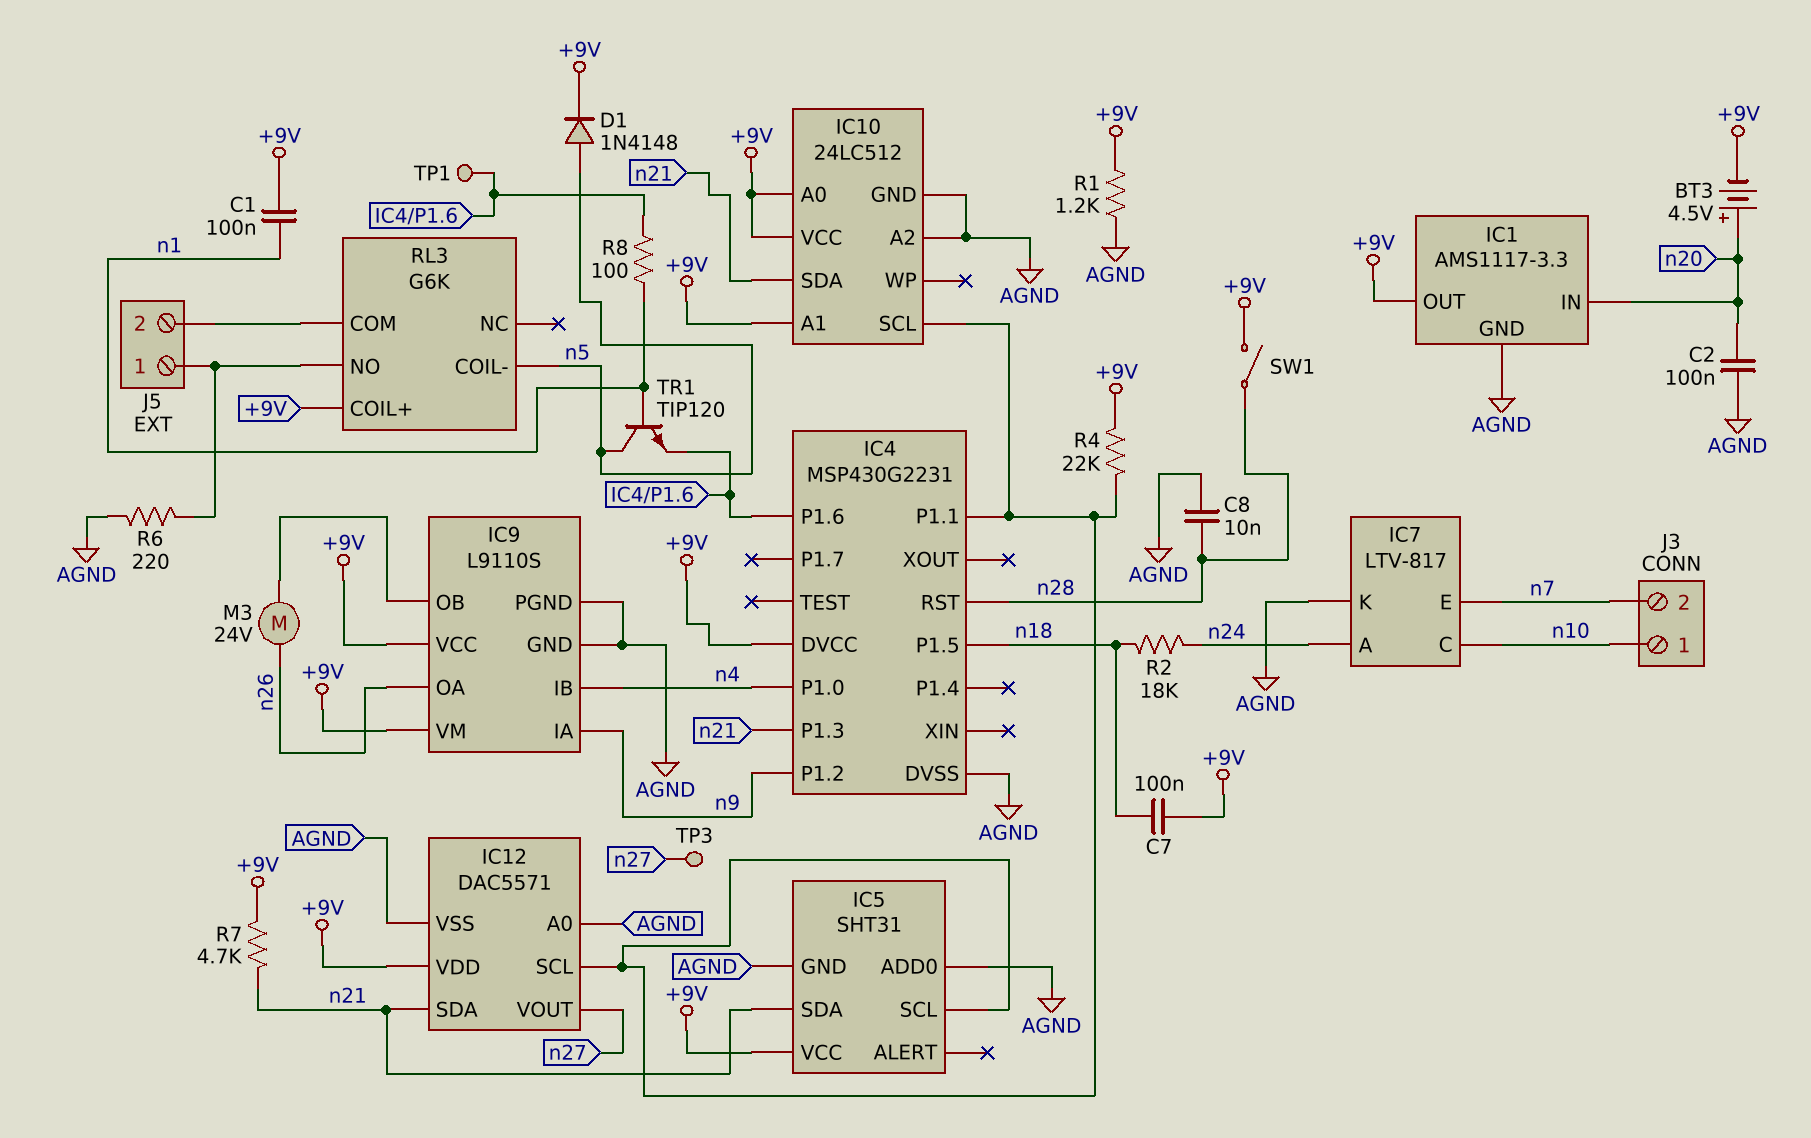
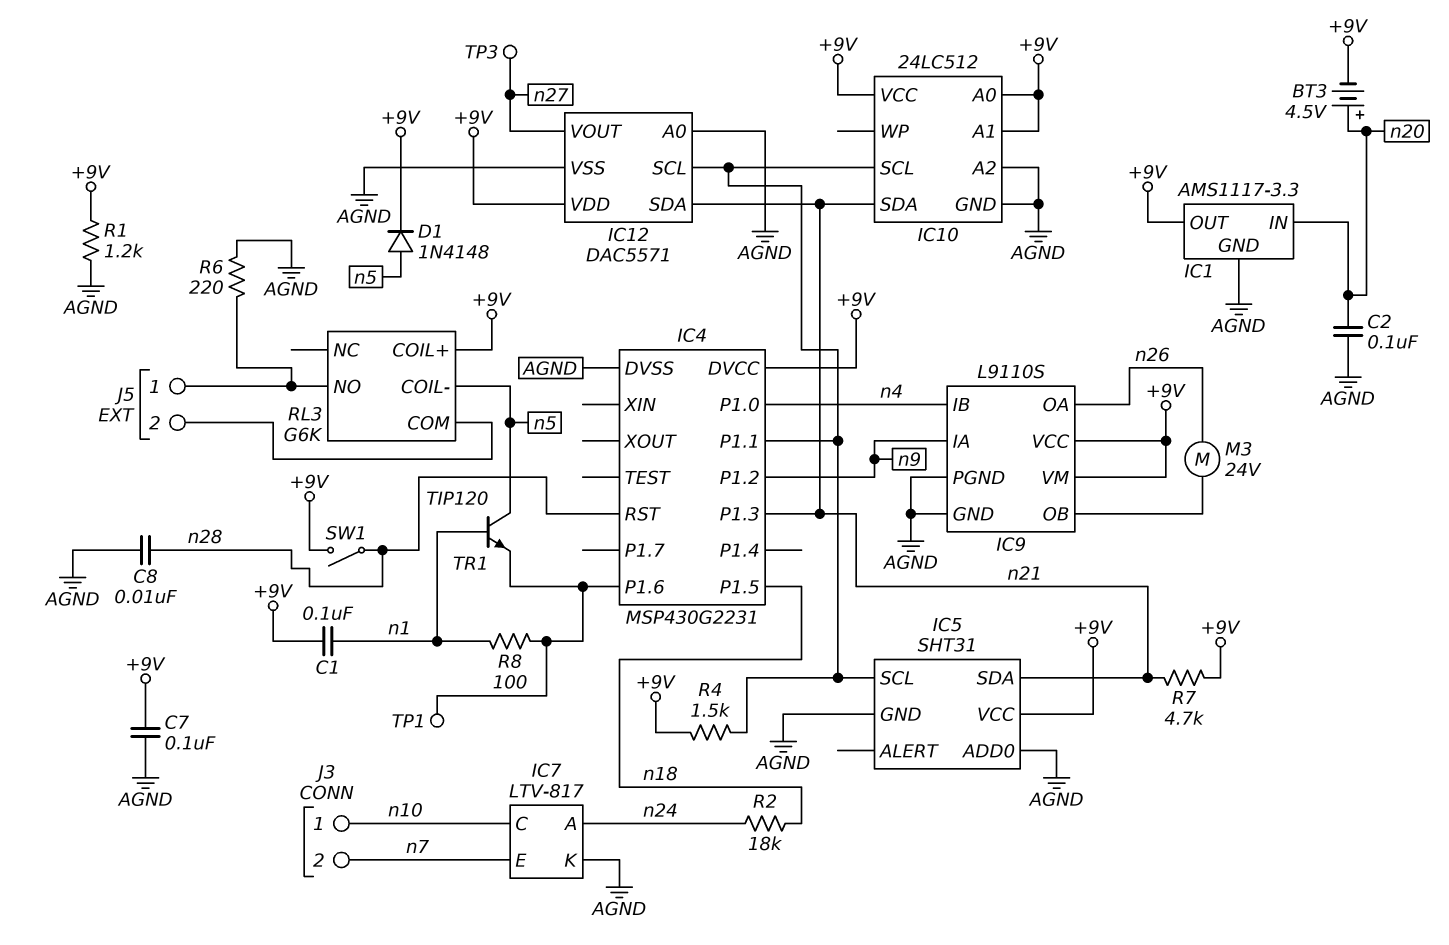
C7: 100nF (+9V, n18) -> 100nF (+9V, AGND)
R4: 22k (+9V, IC4/P1.1) -> 1.5k (+9V, IC4/P1.1)

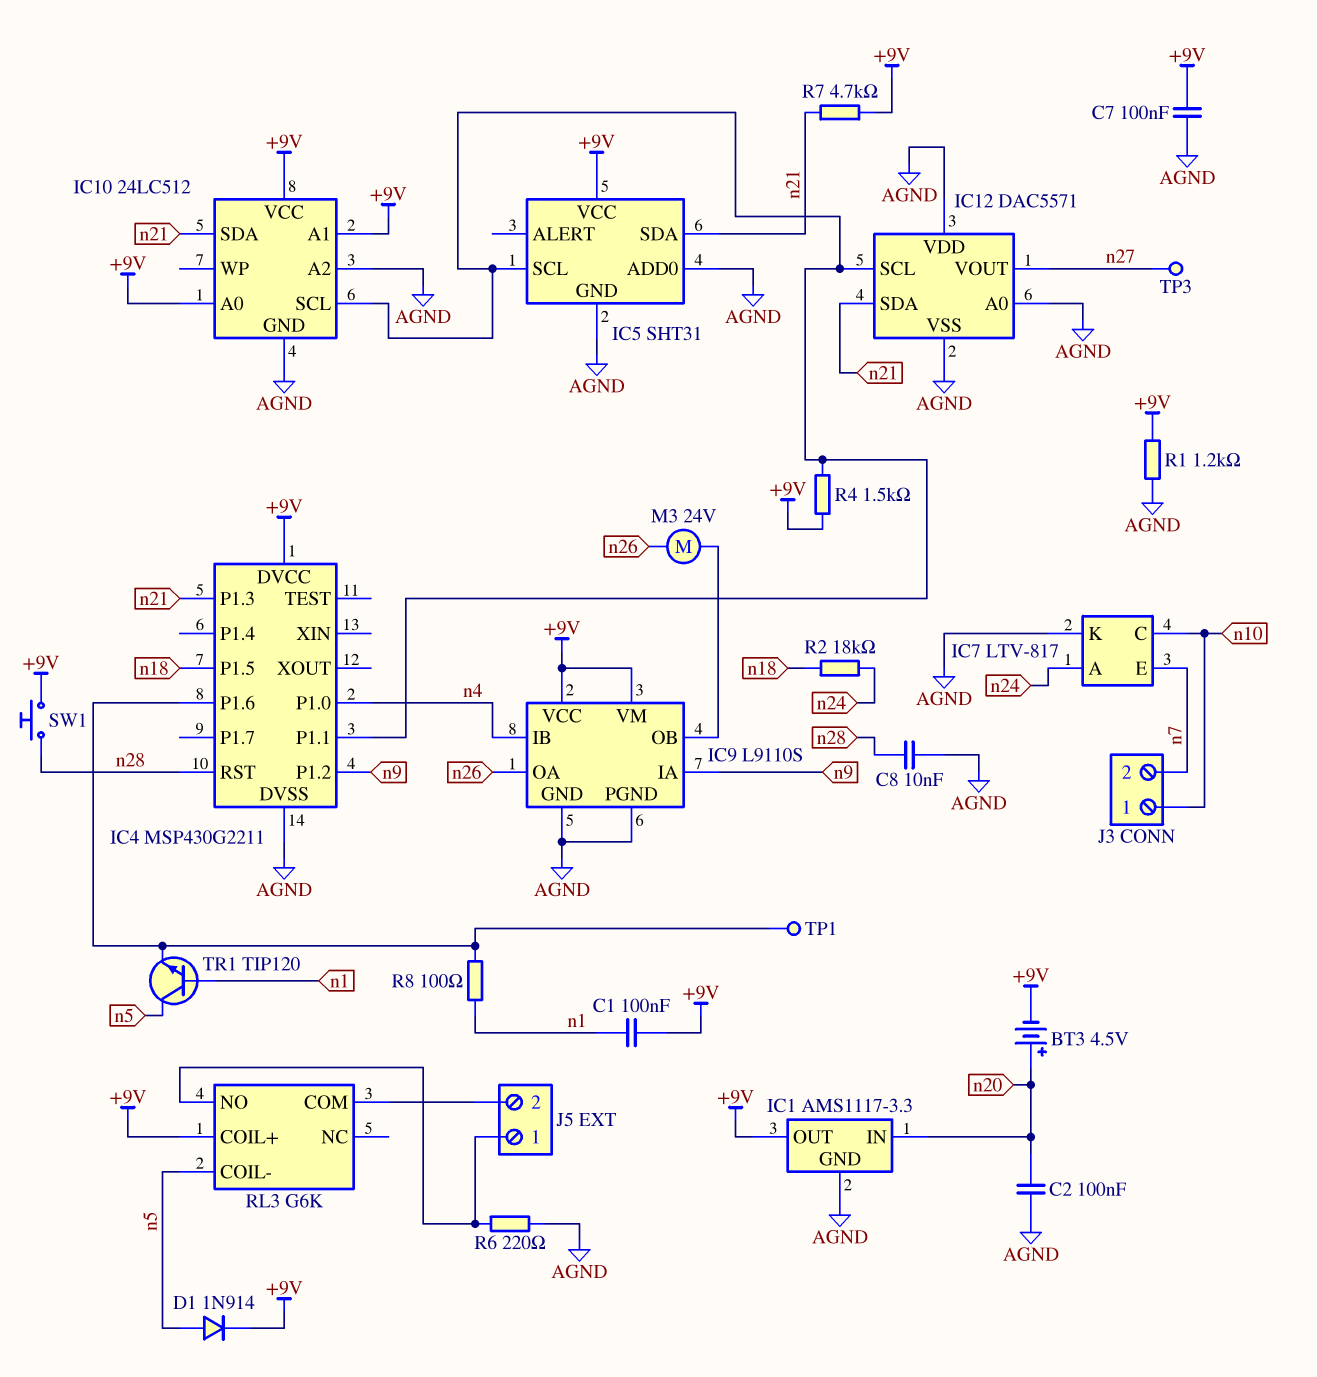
D1: diode 1N4148 (A n5, K +9V) -> diode 1N914 (A n5, K +9V)
IC4: MSP430G2231 -> MSP430G2211
IC12 pin VDD: +9V -> AGND
SW1: switch (+9V, n28) -> button (+9V, n28)

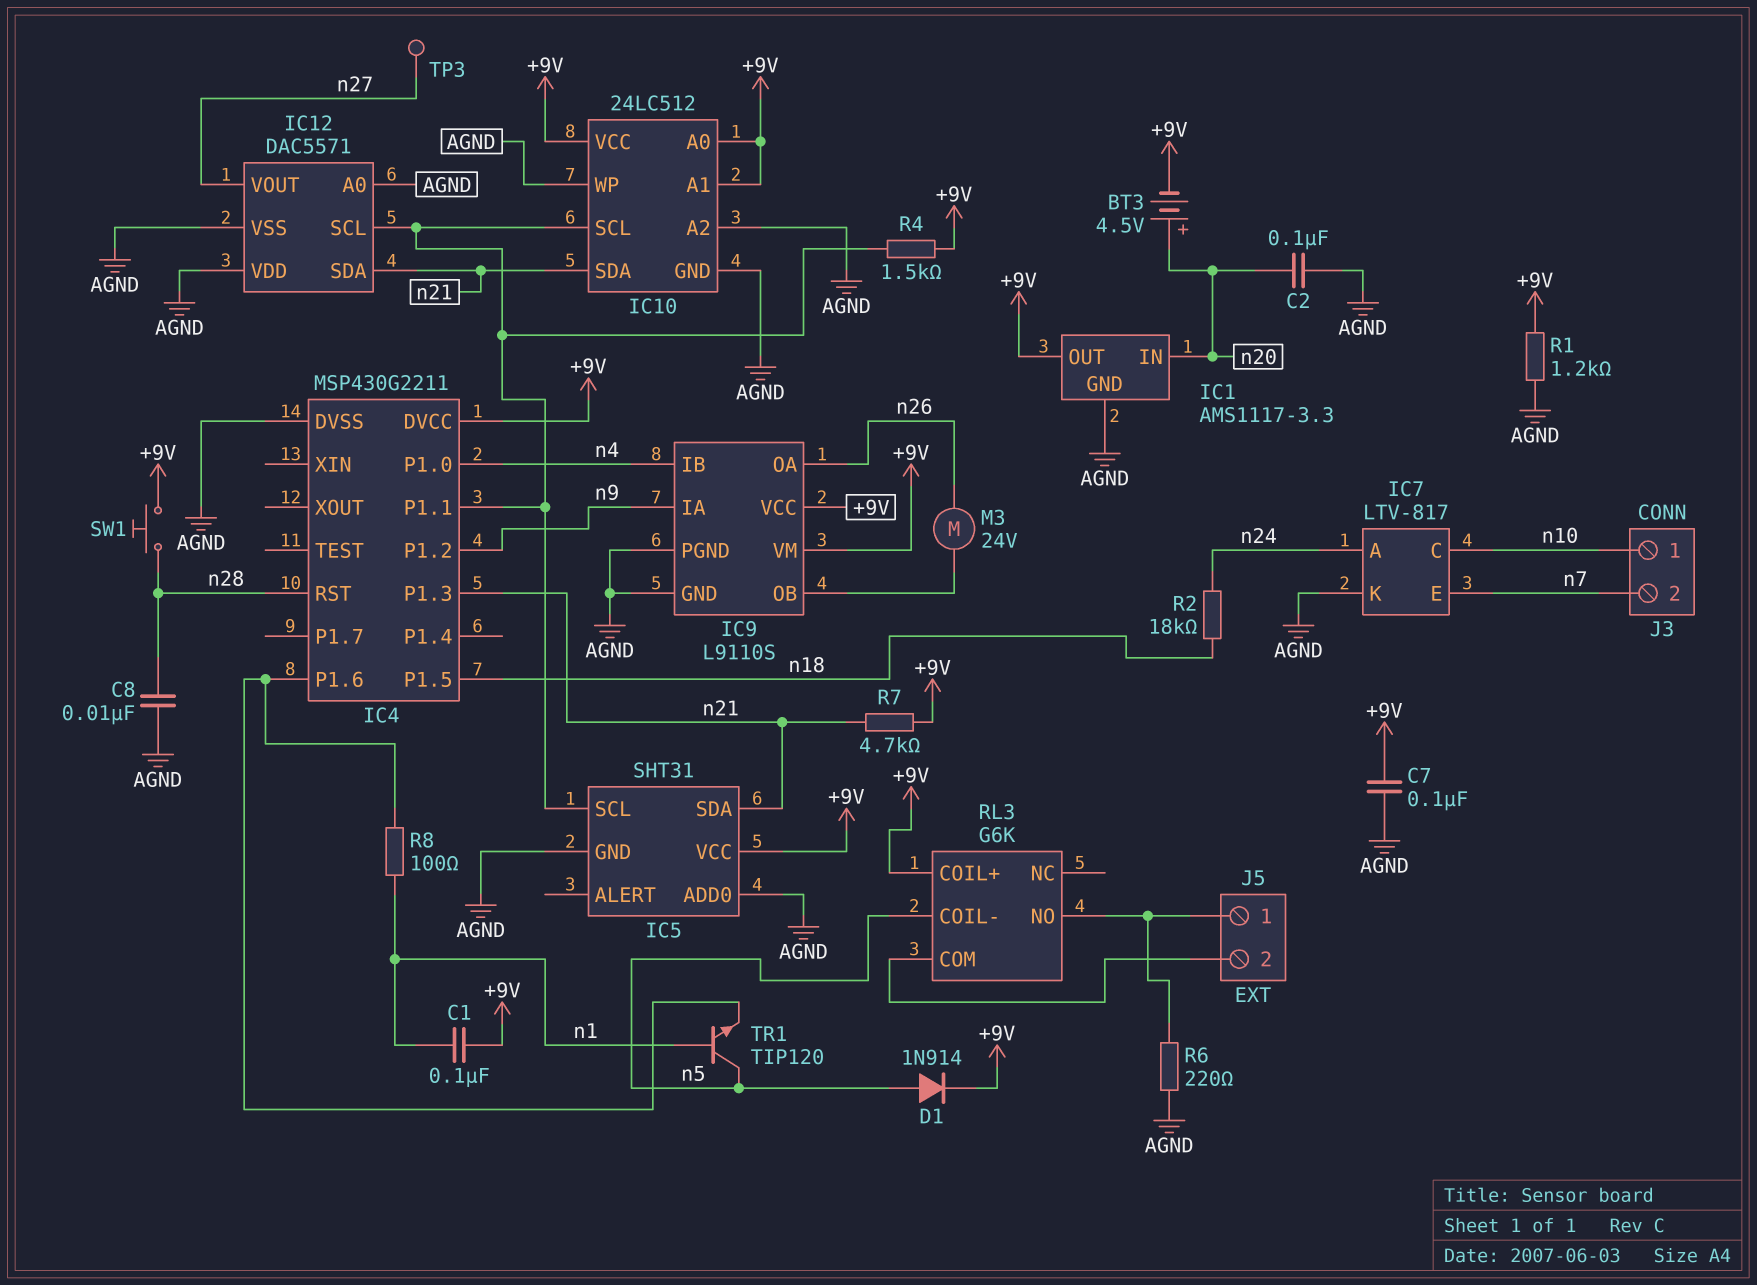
IC10 pin WP: none -> AGND
TP1: test point (IC4/P1.6) -> none

